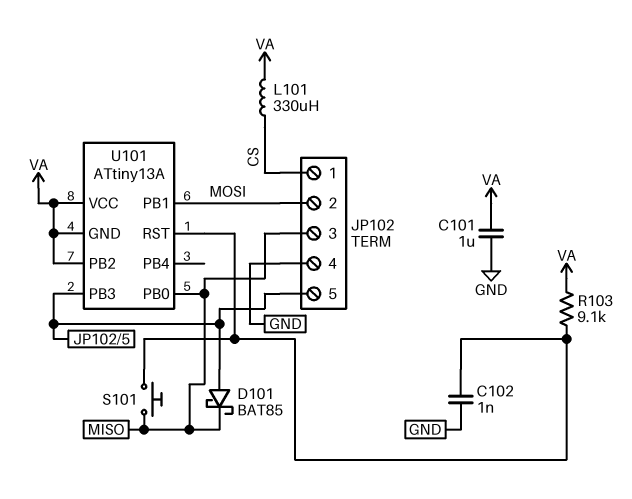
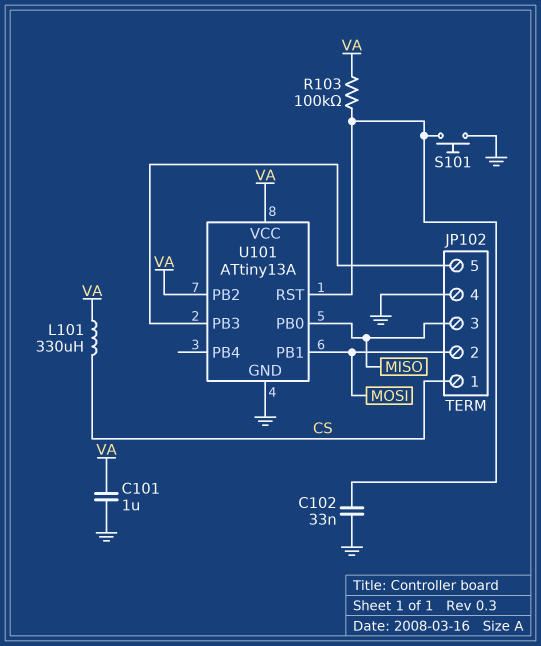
C102: 1nF (GND, U101/RST) -> 33nF (GND, U101/RST)
D101: schottky BAT85 (A JP102/5, K MISO) -> none
R103: 9.1k (U101/RST, VA) -> 100k (U101/RST, VA)
S101: button (MISO, U101/RST) -> button (GND, U101/RST)
U101 pin GND: VA -> GND

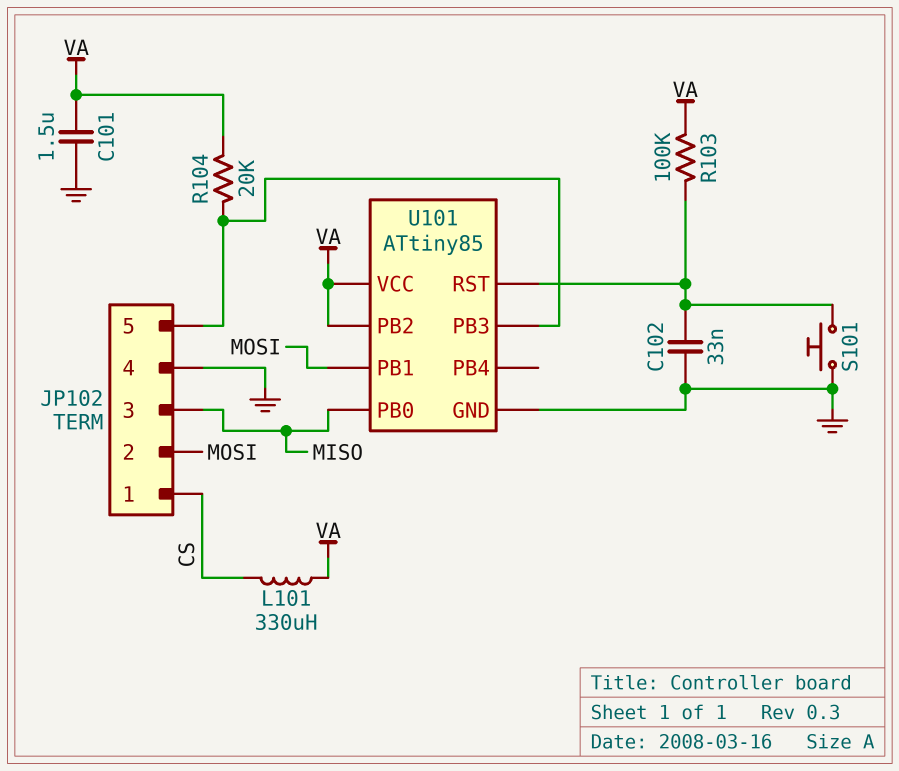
C101: 1uF (GND, VA) -> 1.5uF (GND, VA)
R104: none -> 20k (JP102/5, VA)
U101: ATtiny13A -> ATtiny85

